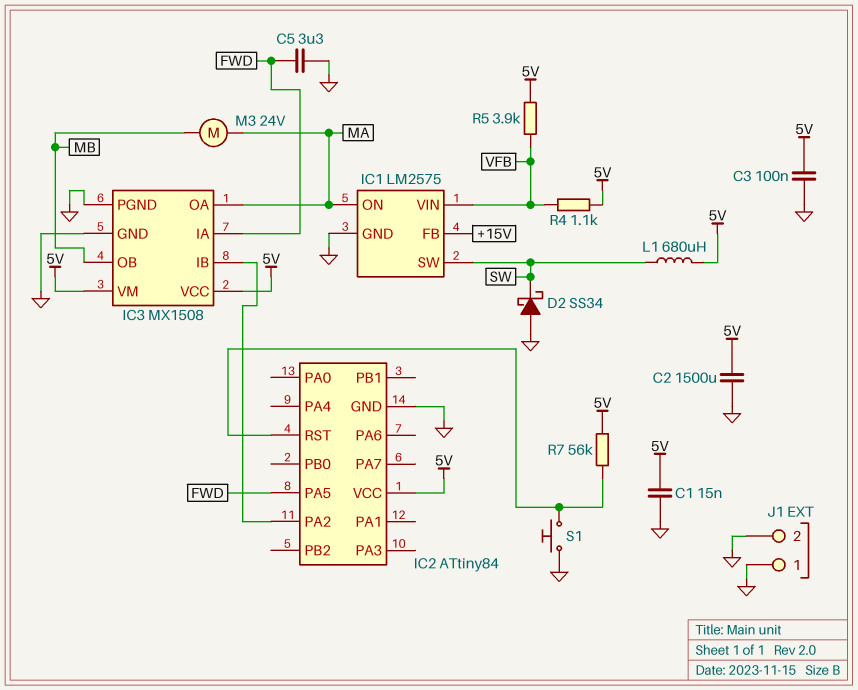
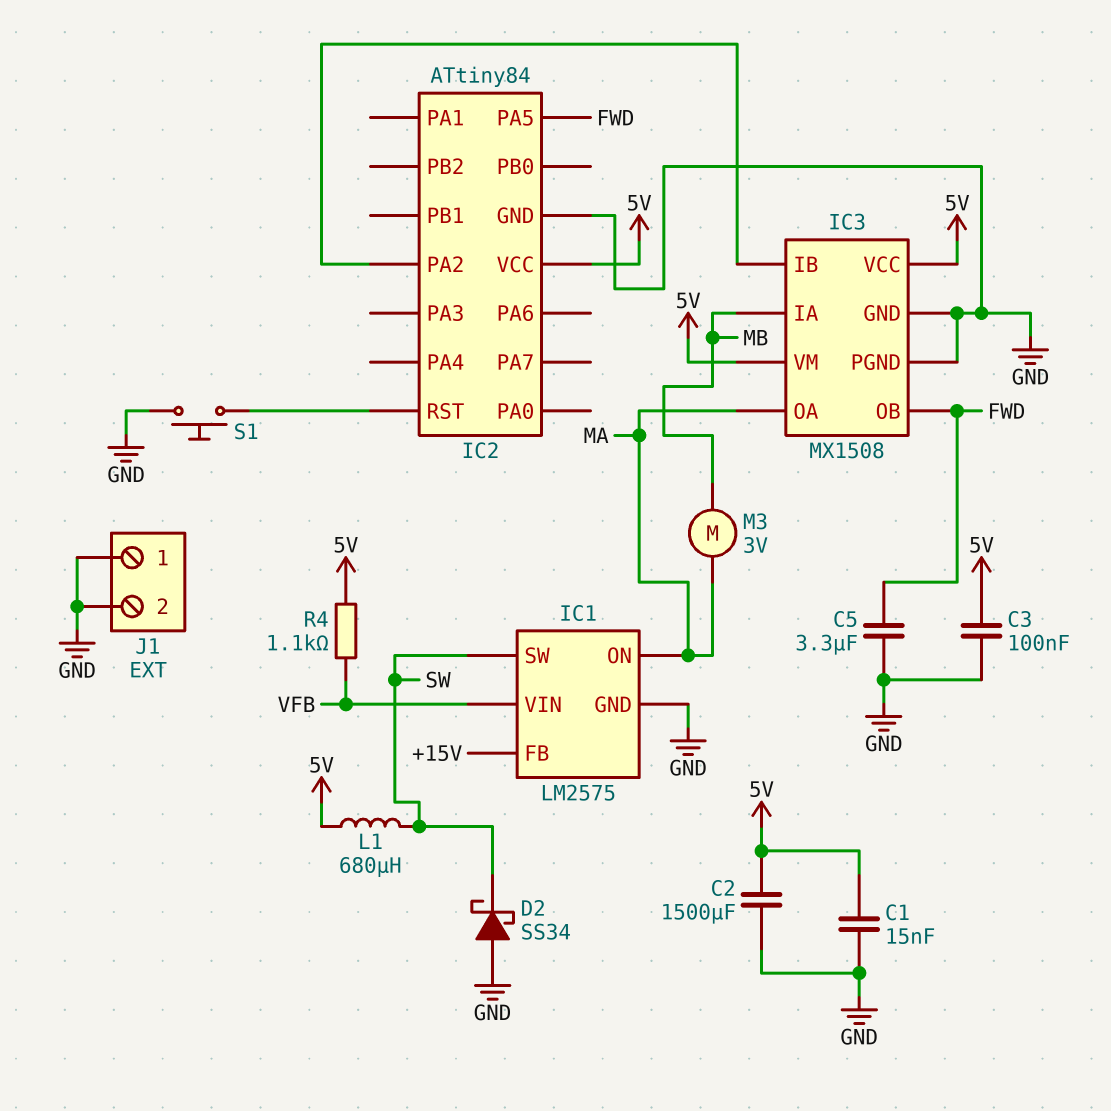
IC3 pin IA: FWD -> MB
IC3 pin OB: MB -> FWD
M3: motor 24V (MA, MB) -> motor 3V (MA, MB)
R5: 3.9k (5V, VFB) -> none
R7: 56k (5V, IC2/RST) -> none

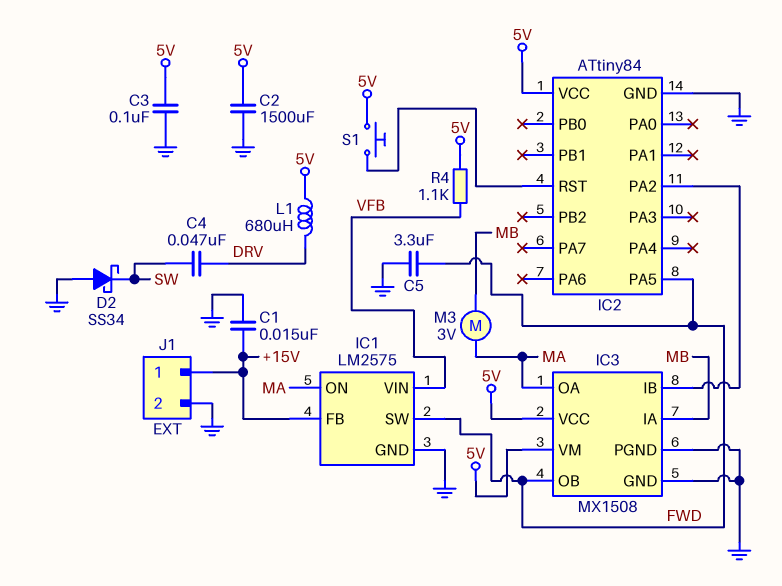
C1: 15nF (5V, GND) -> 15nF (+15V, GND)
C4: none -> 47nF (DRV, SW)
IC1 pin SW: SW -> FWD
J1 pin 1: GND -> +15V
L1: 680uH (5V, SW) -> 680uH (5V, DRV)
S1: button (GND, IC2/RST) -> button (5V, IC2/RST)

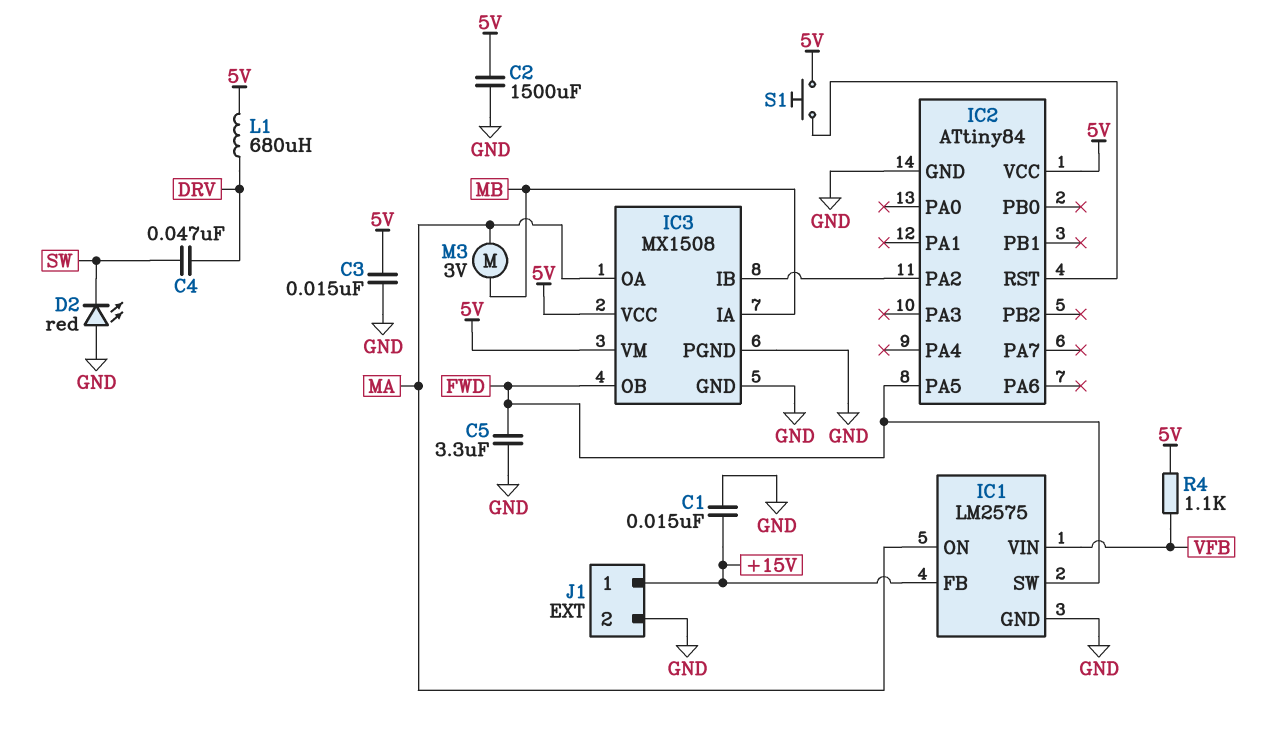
C3: 100nF (5V, GND) -> 15nF (5V, GND)
D2: schottky SS34 (A GND, K SW) -> LED red (A GND, K SW)

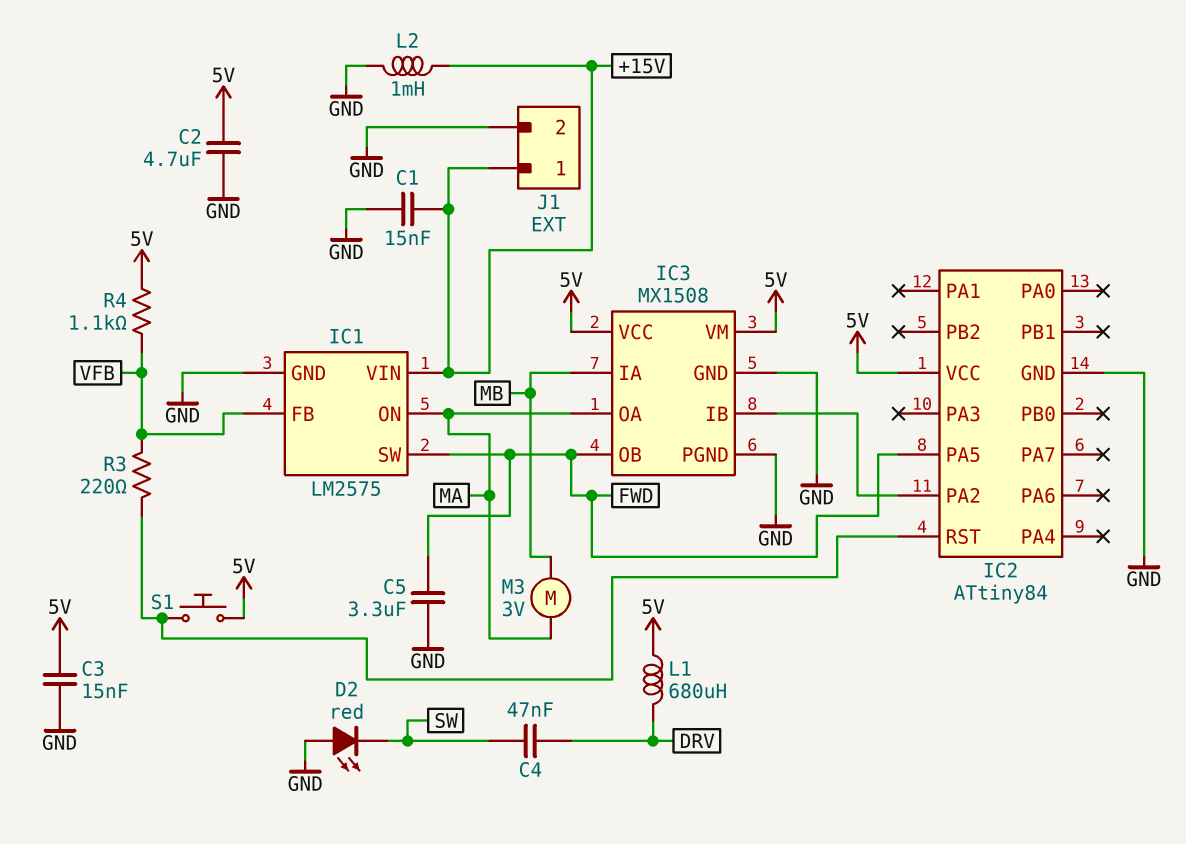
C2: 1500uF (5V, GND) -> 4.7uF (5V, GND)
IC1 pin FB: +15V -> VFB
IC1 pin VIN: VFB -> +15V
L2: none -> 1mH (+15V, GND)
R3: none -> 220 (IC2/RST, VFB)

